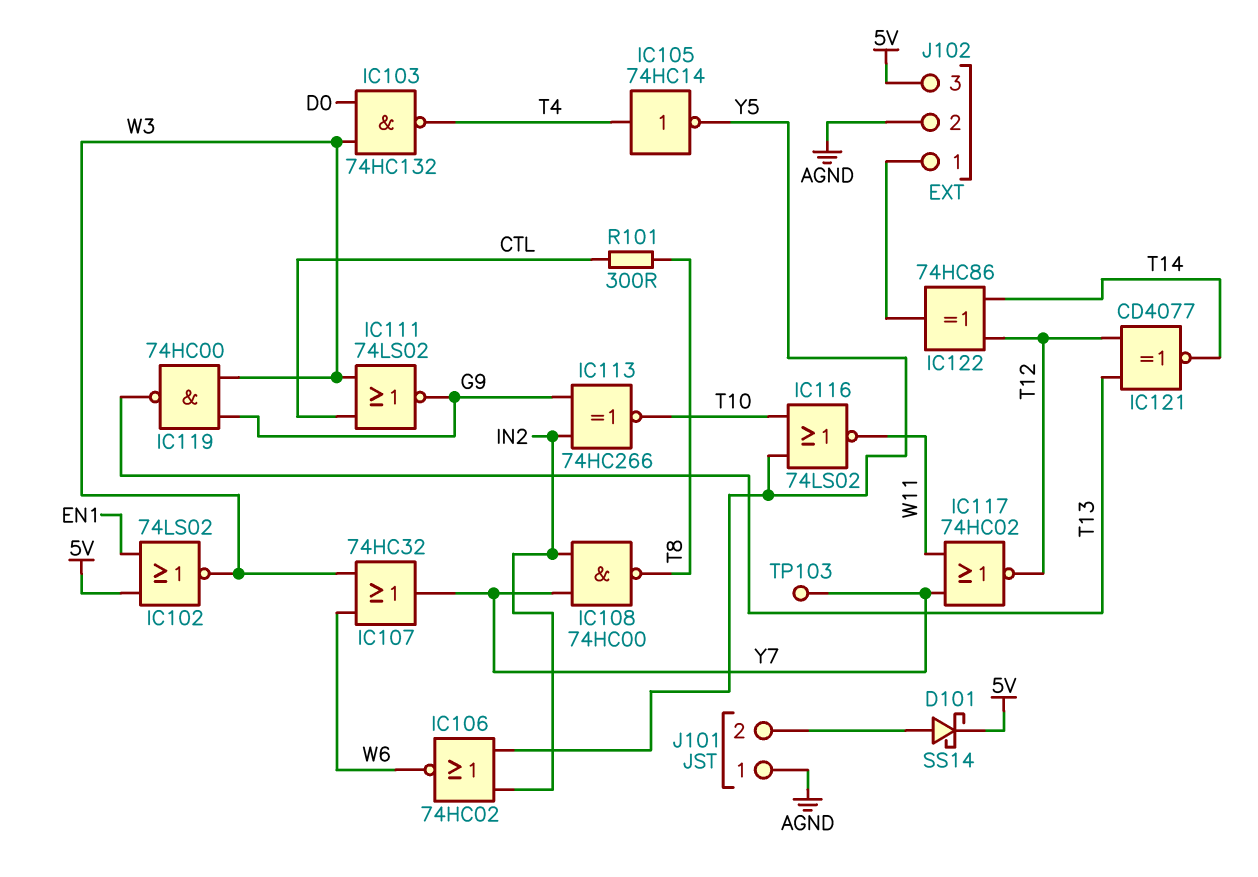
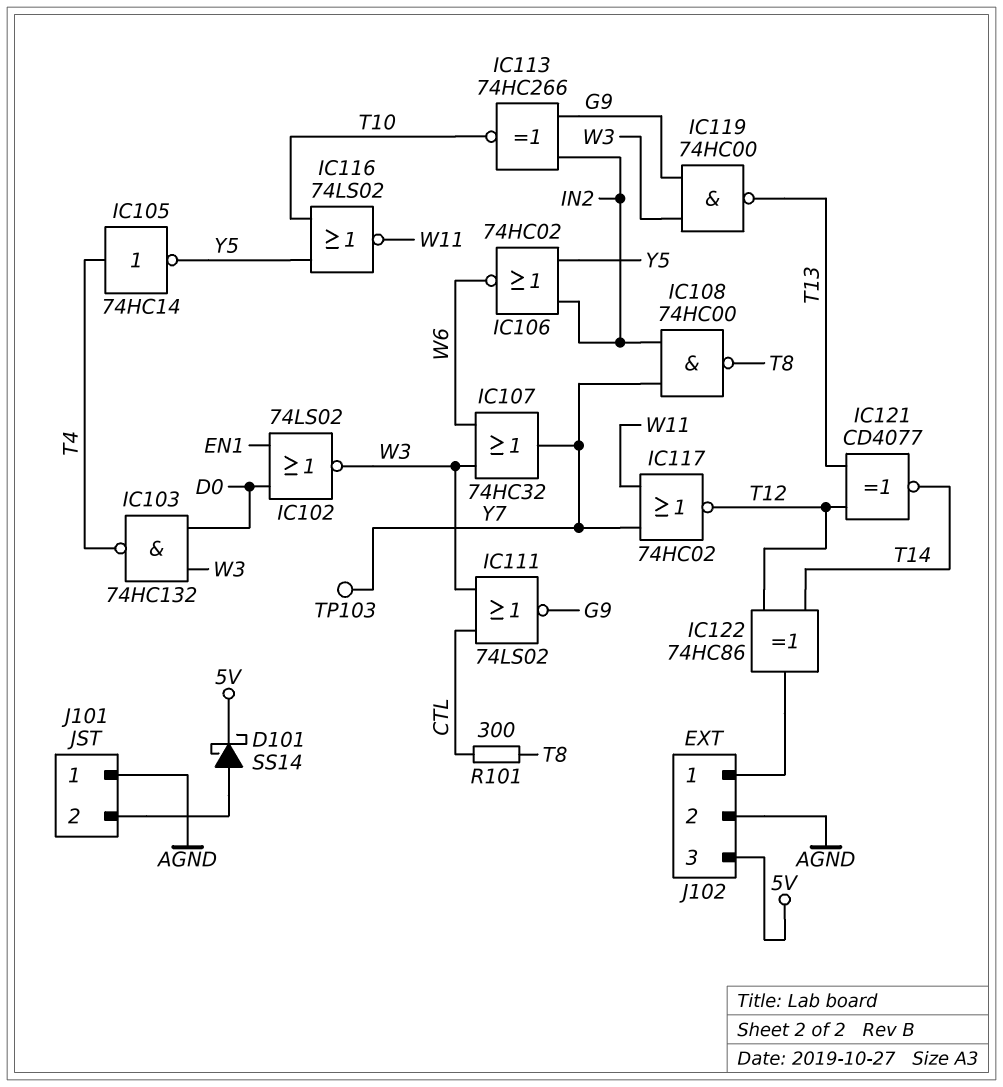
IC102: NOR 74LS02 (in 5V, in EN1, out W3) -> NOR 74LS02 (in D0, in EN1, out W3)

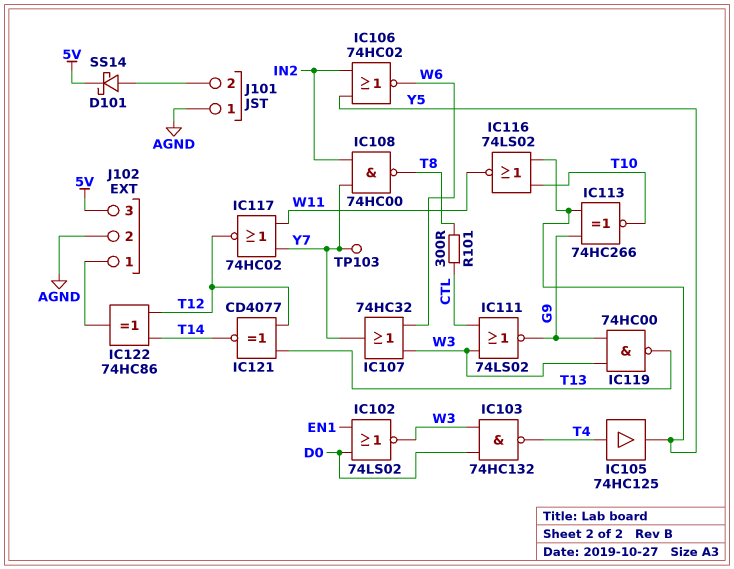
IC105: NOT 74HC14 (in T4, out Y5) -> buffer 74HC125 (in T4, out Y5)
IC113: XNOR 74HC266 (in G9, in IN2, out T10) -> XNOR 74HC266 (in G9, in Y5, out T10)

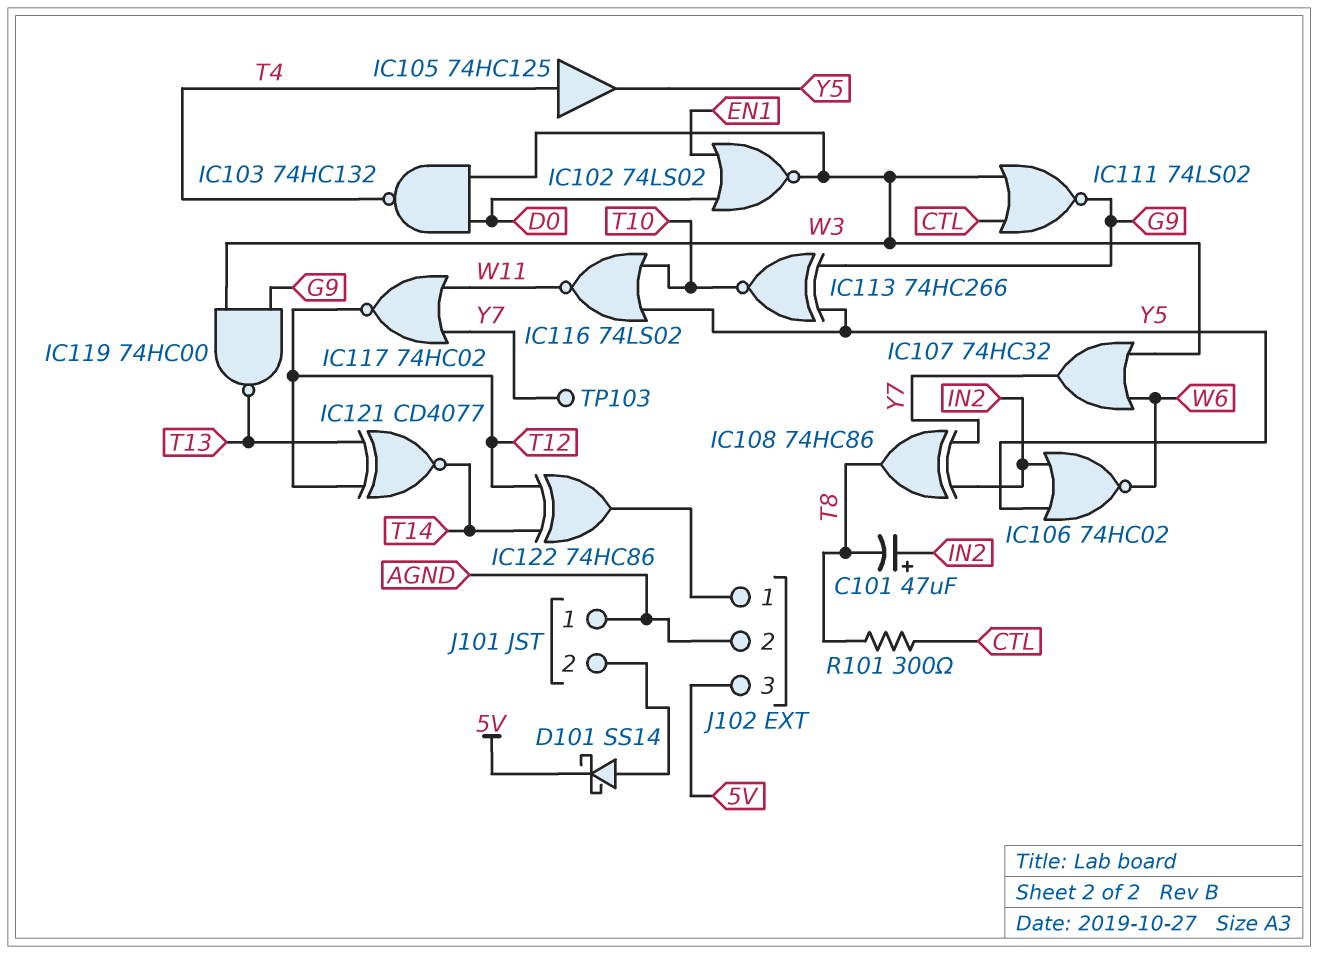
C101: none -> 47uF (plus IN2, minus T8)
IC108: NAND 74HC00 (in IN2, in Y7, out T8) -> XOR 74HC86 (in IN2, in Y7, out T8)

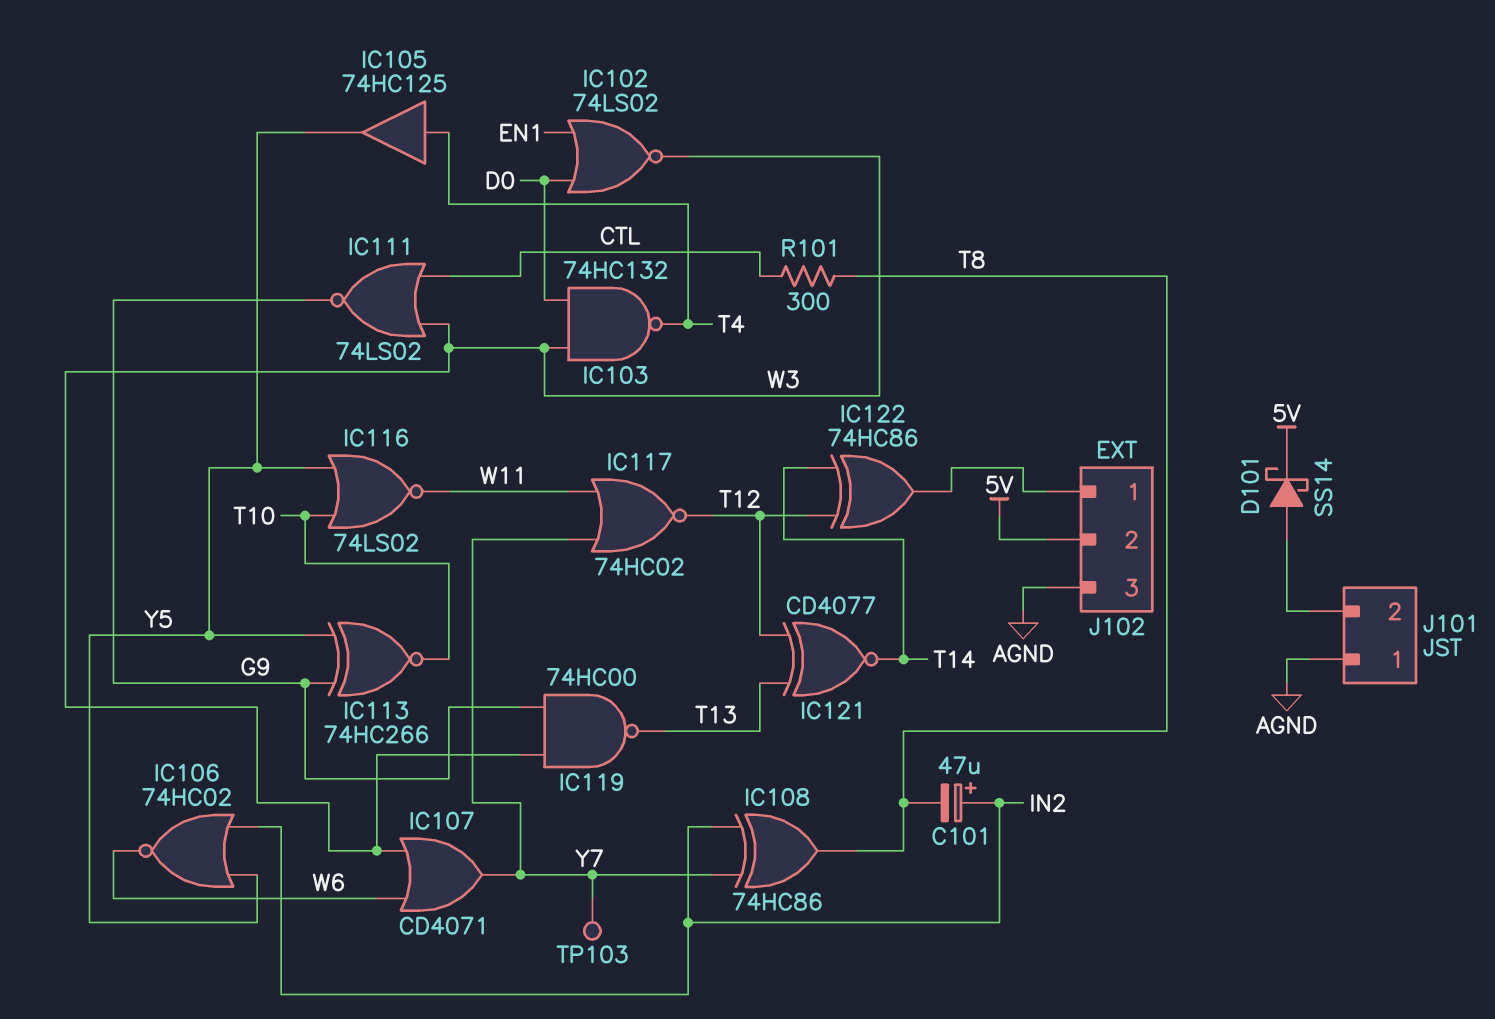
IC107: OR 74HC32 (in W3, in W6, out Y7) -> OR CD4071 (in W3, in W6, out Y7)
J102 pin 2: AGND -> 5V
J102 pin 3: 5V -> AGND

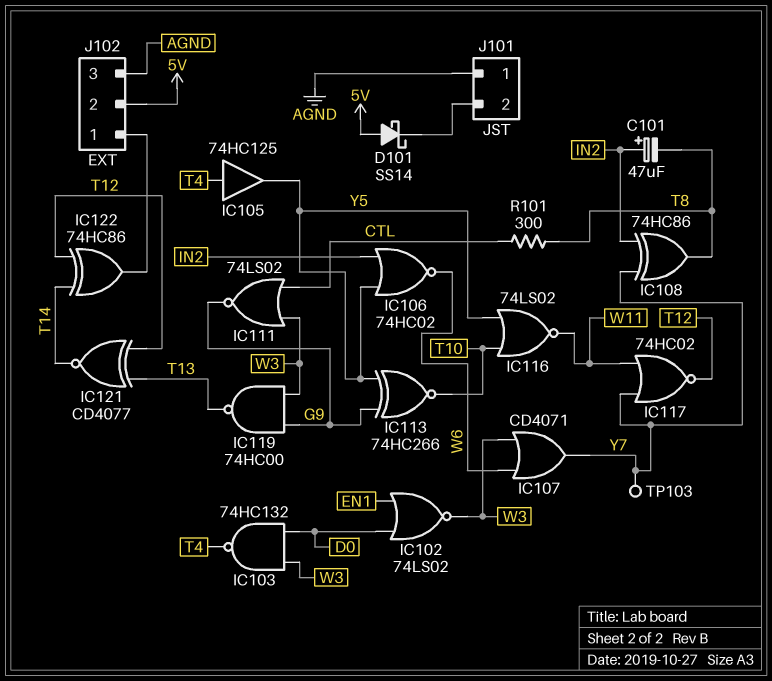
D101: schottky SS14 (A J101/2, K 5V) -> schottky SS14 (A 5V, K J101/2)

